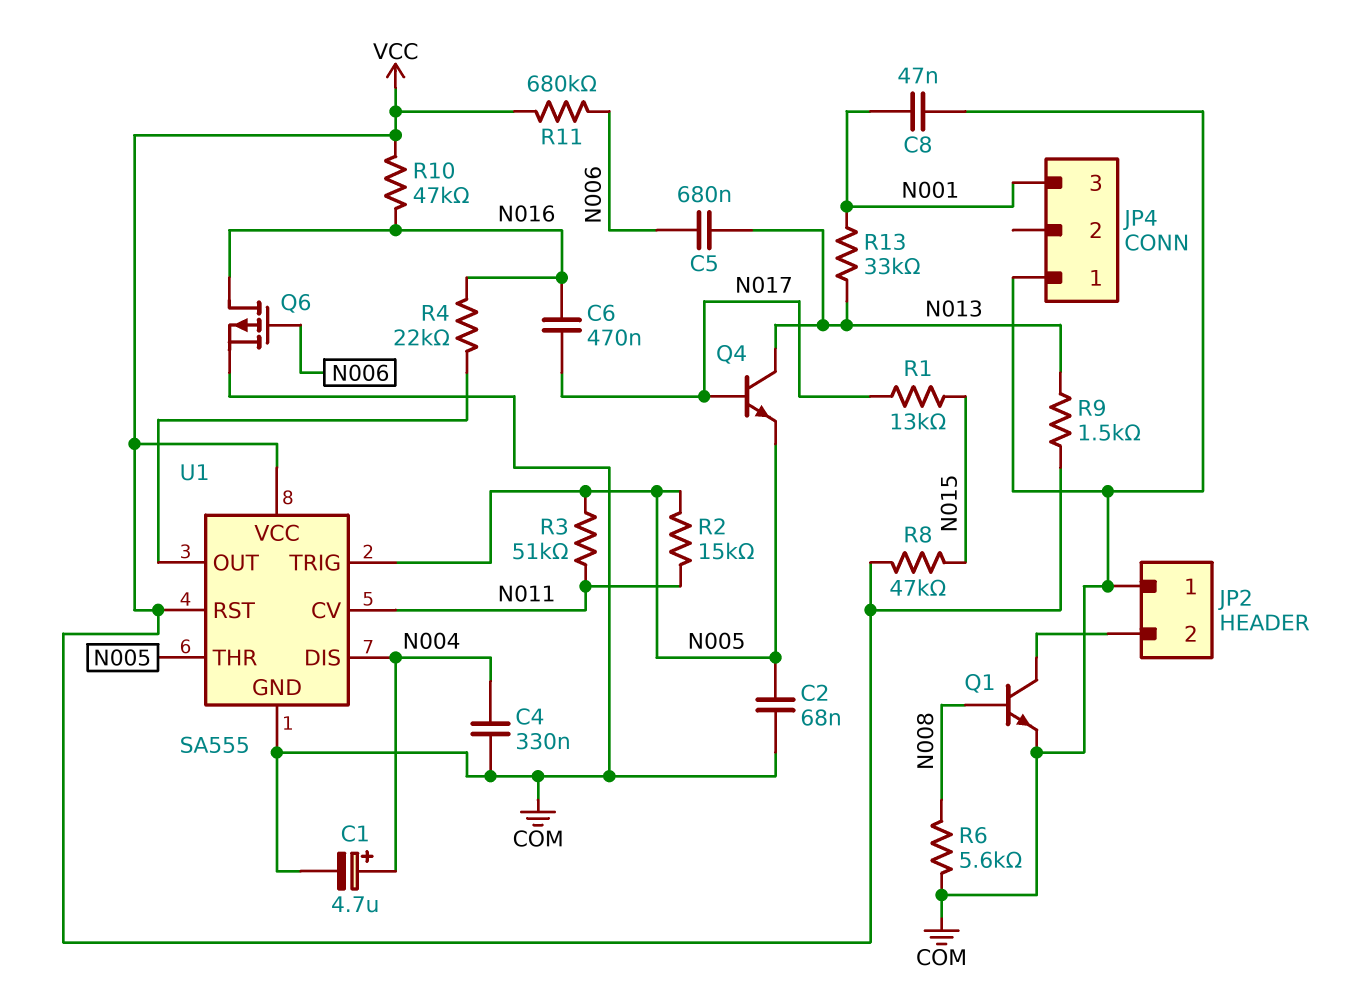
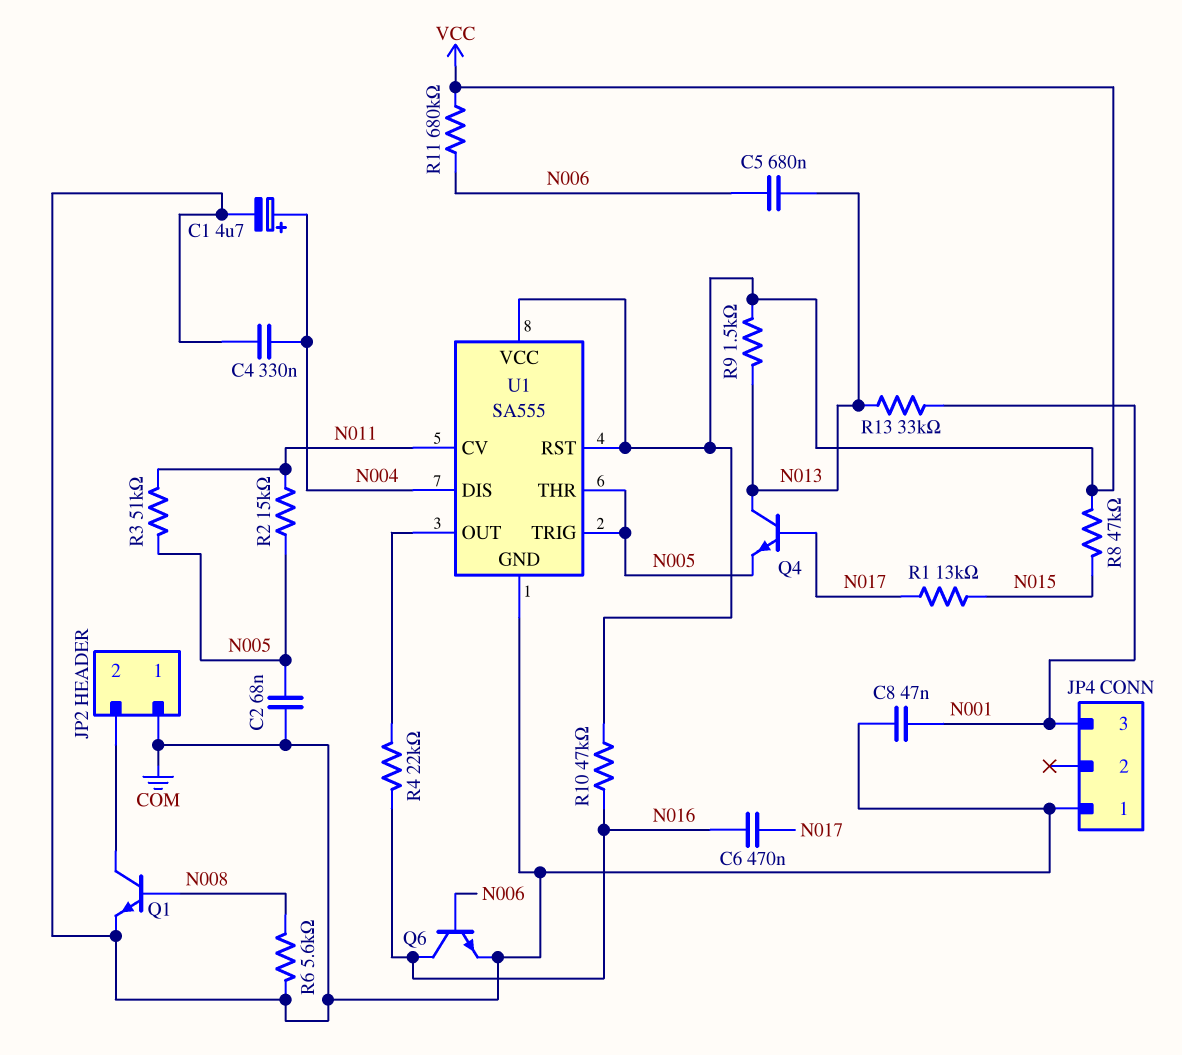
Q6: PMOS (G N006, D N016, S COM) -> NPN (B N006, C N016, E COM)

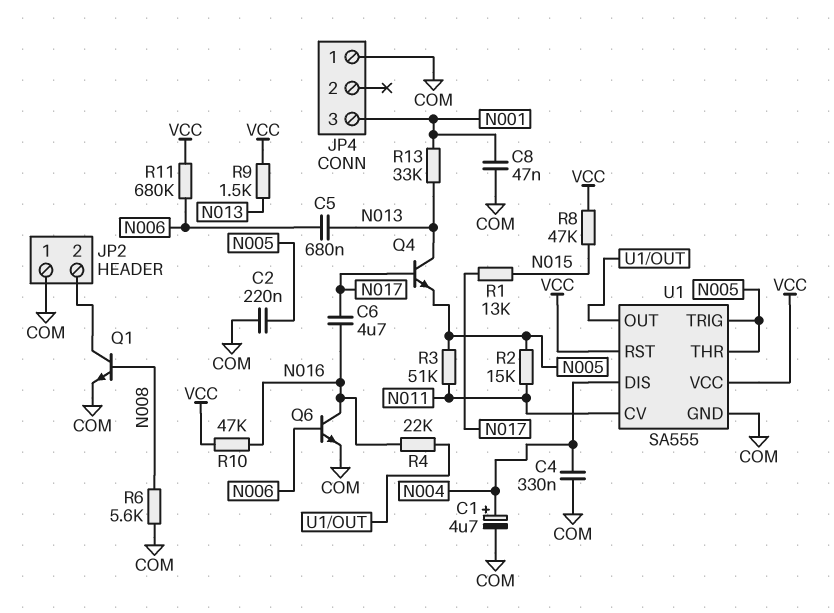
C2: 68nF (COM, N005) -> 220nF (COM, N005)
C6: 470nF (N016, N017) -> 4.7uF (N016, N017)

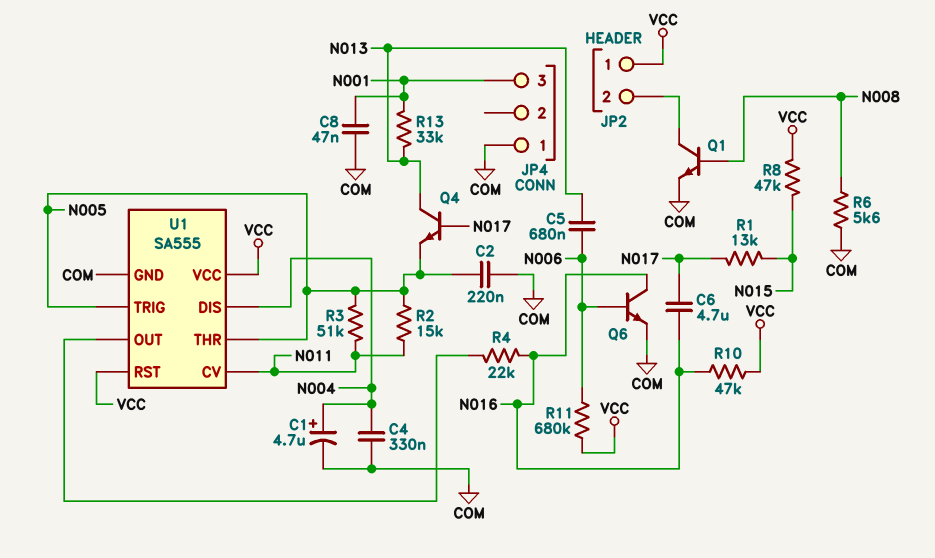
JP2 pin 1: COM -> VCC
R9: 1.5k (N013, VCC) -> none

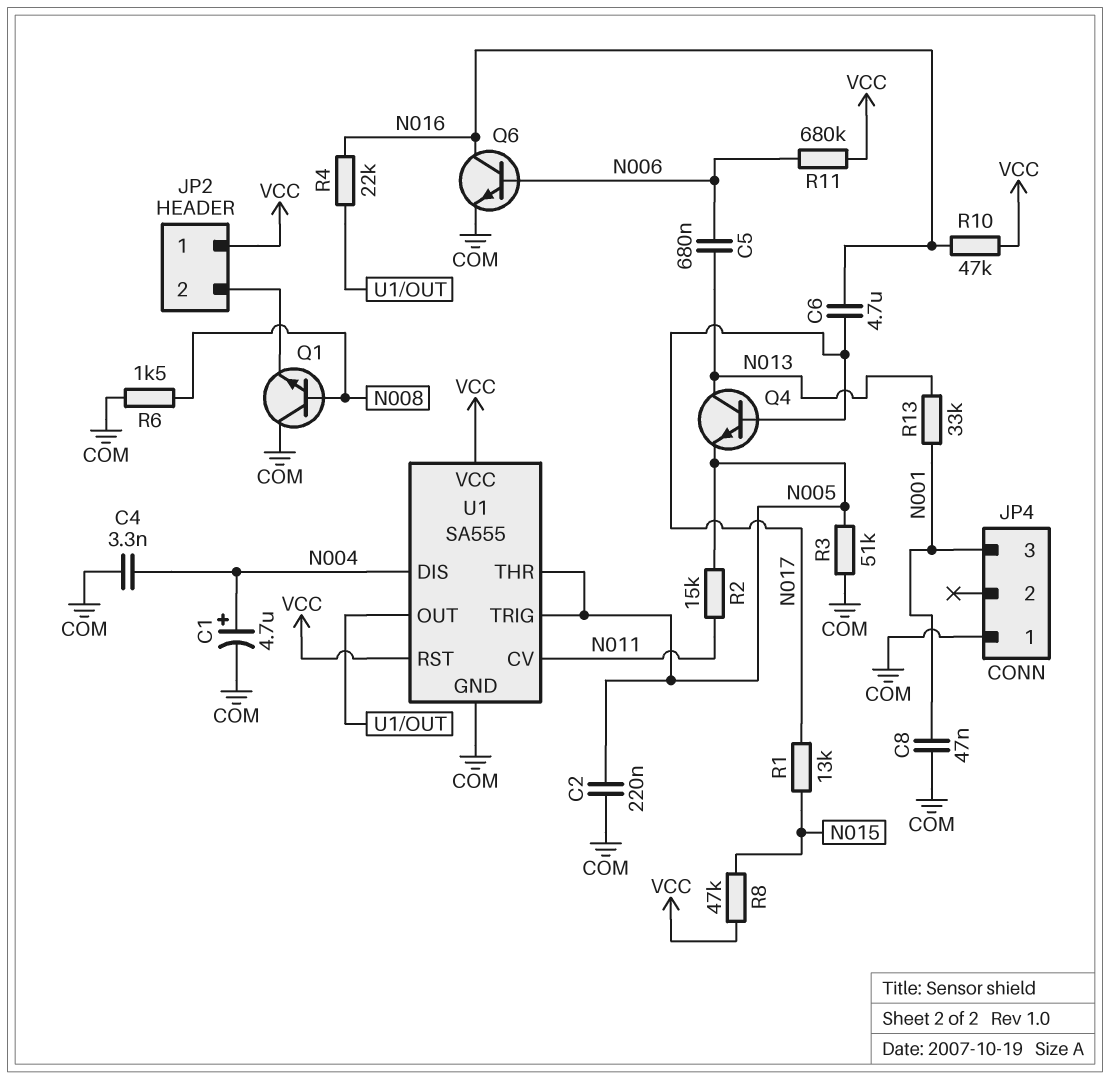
C4: 330nF (COM, N004) -> 3.3nF (COM, N004)
Q1: NPN (B N008, C JP2/2, E COM) -> NPN (B N008, C COM, E JP2/2)
R3: 51k (N005, N011) -> 51k (COM, N005)
R6: 5.6k (COM, N008) -> 1.5k (COM, N008)

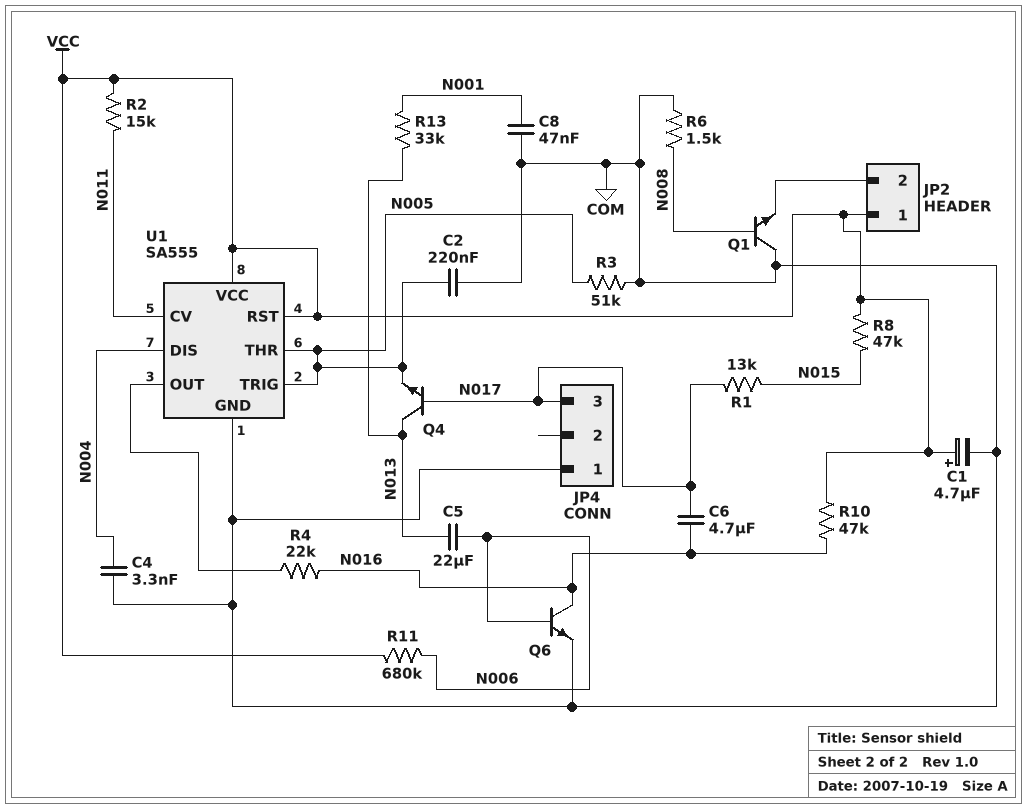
C1: 4.7uF (plus N004, minus COM) -> 4.7uF (plus VCC, minus COM)
C5: 680nF (N006, N013) -> 22uF (N006, N013)
JP4 pin 3: N001 -> N017
R2: 15k (N005, N011) -> 15k (N011, VCC)

